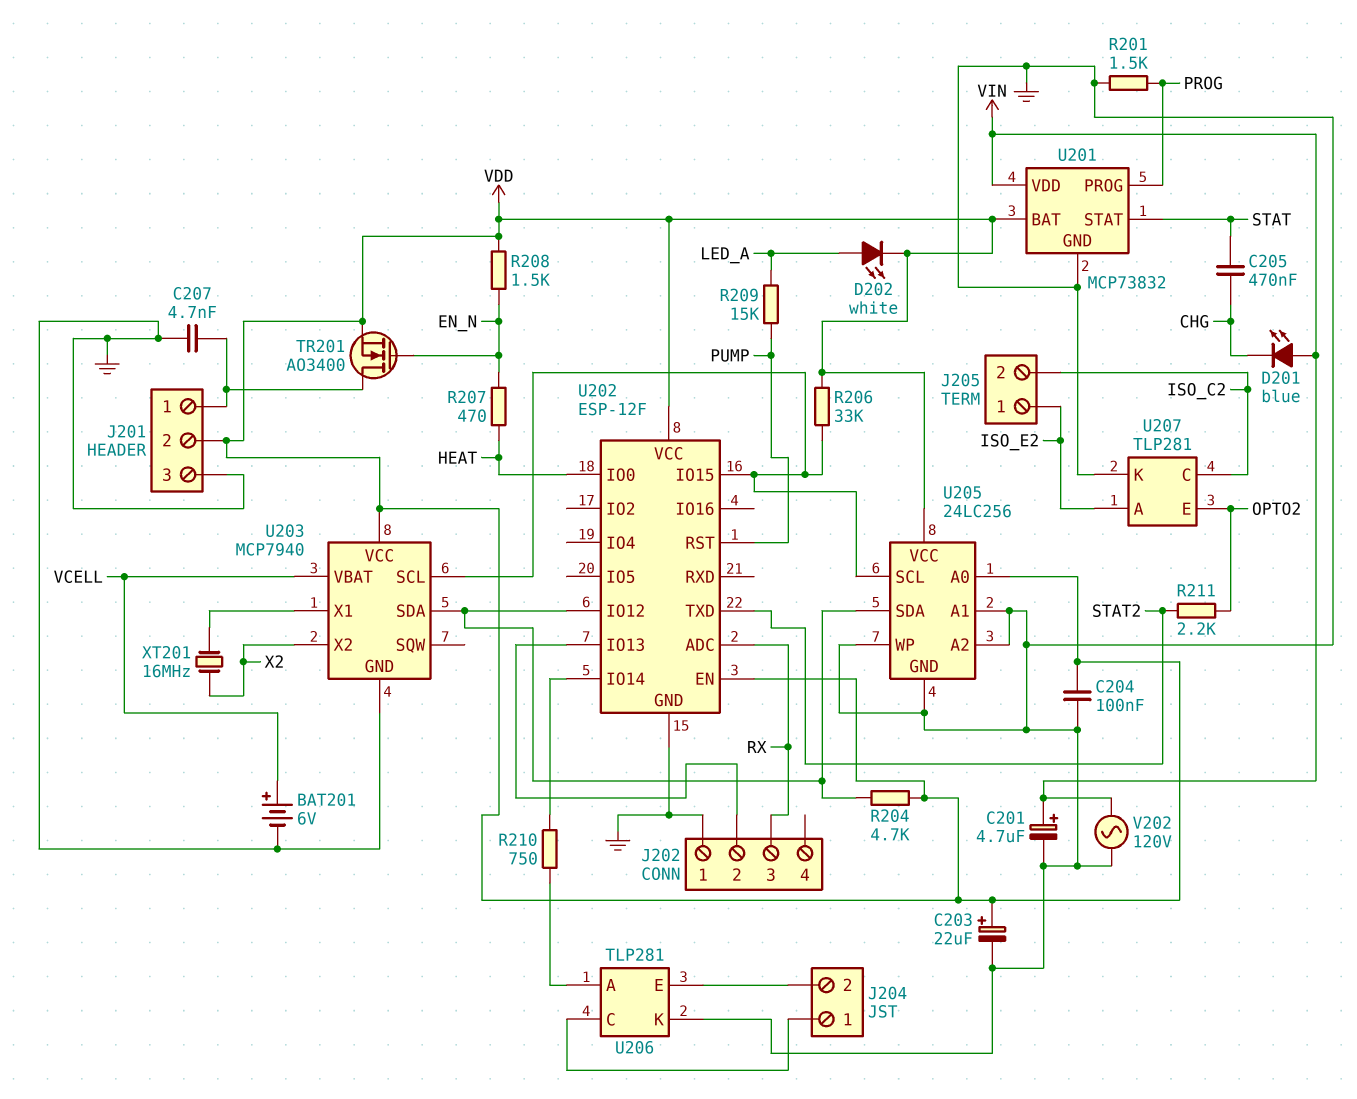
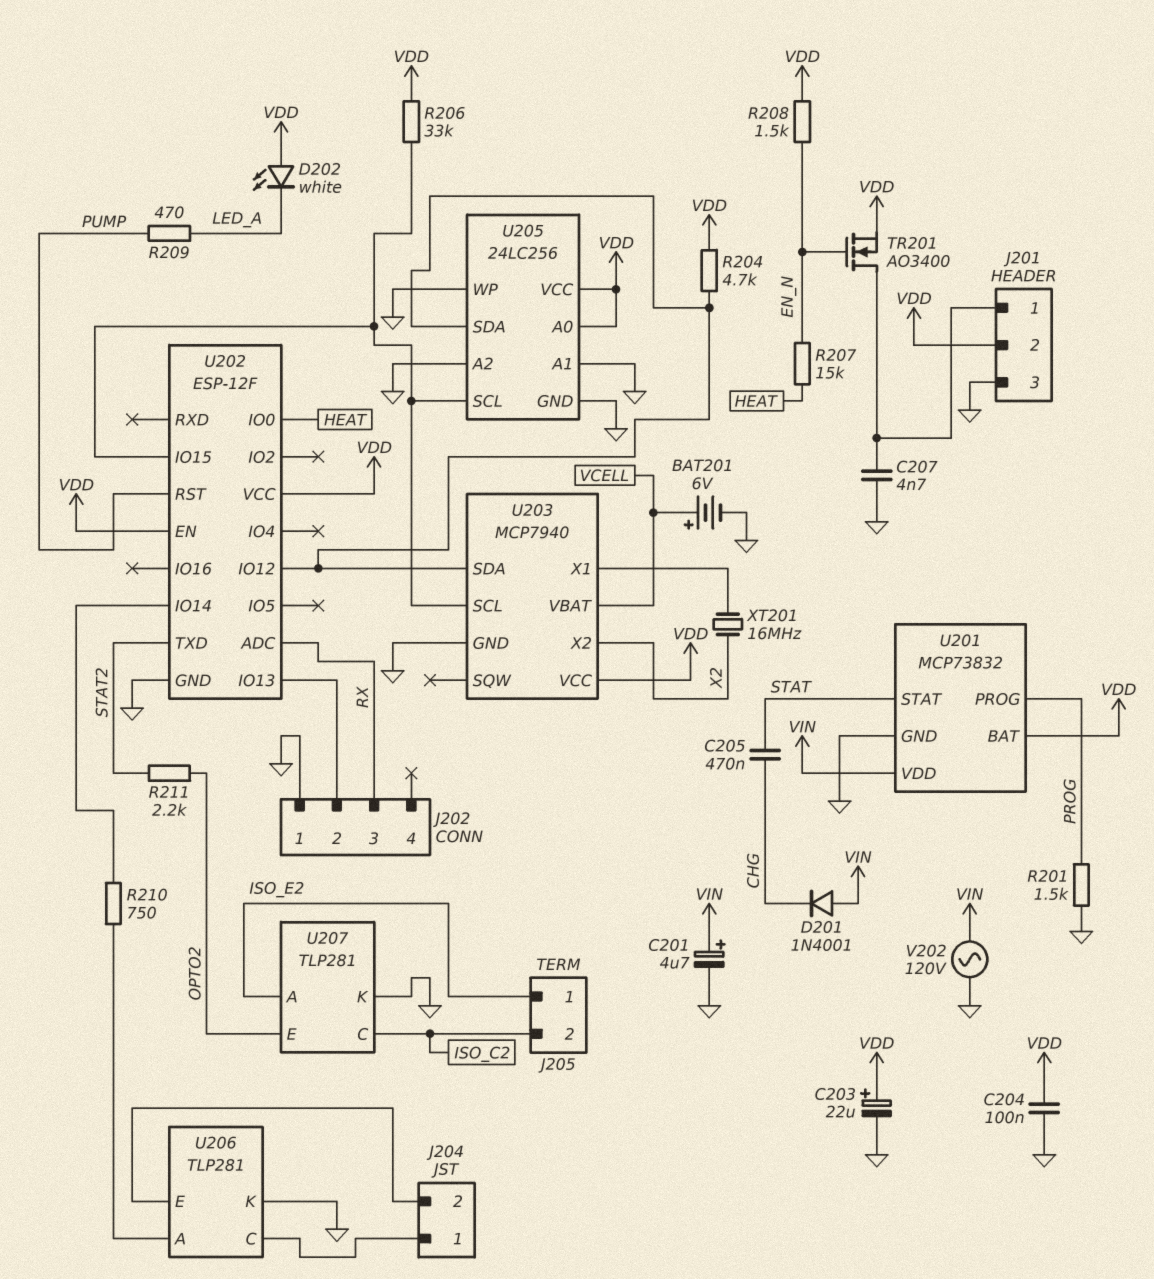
D201: LED blue (A VIN, K CHG) -> diode 1N4001 (A VIN, K CHG)
D202: LED white (A LED_A, K VDD) -> LED white (A VDD, K LED_A)
R207: 470 (EN_N, HEAT) -> 15k (EN_N, HEAT)
R209: 15k (LED_A, PUMP) -> 470 (LED_A, PUMP)

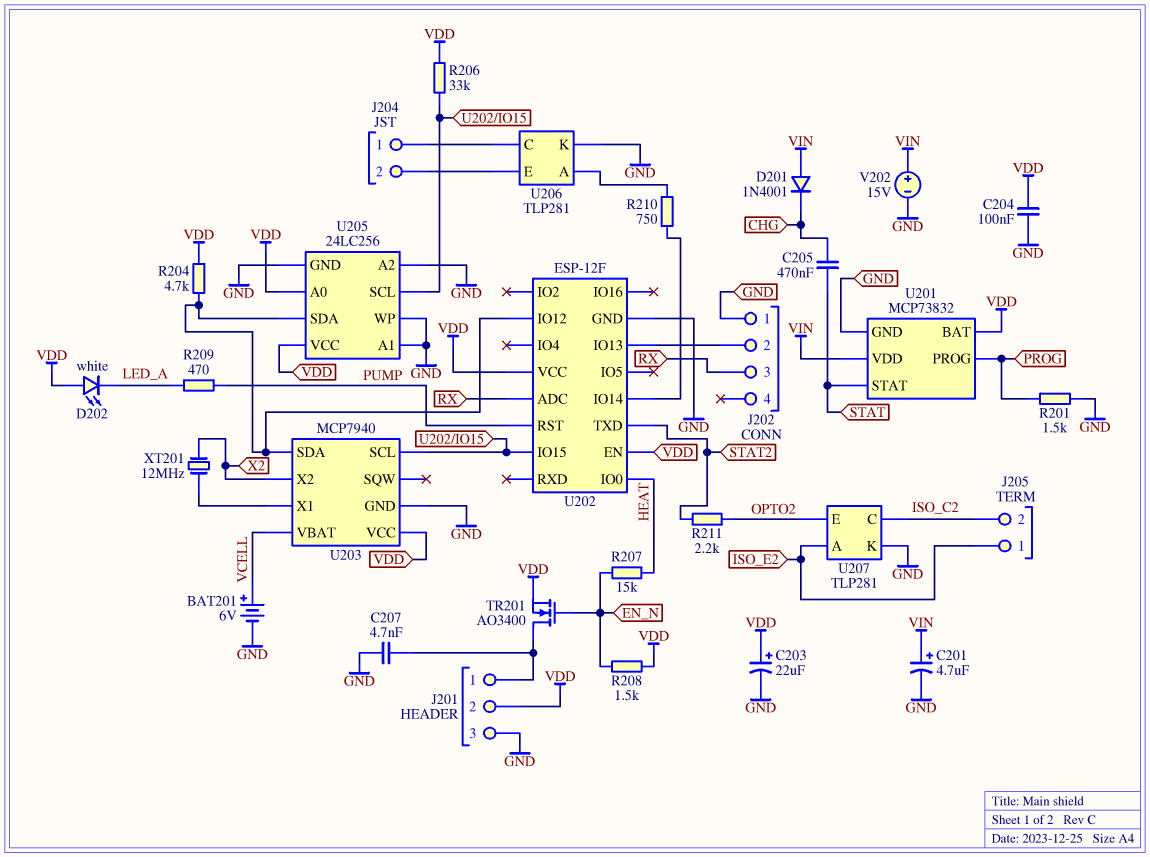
V202: AC 120V (GND, VIN) -> 15V (plus VIN, minus GND)
XT201: 16MHz (U203/X1, X2) -> 12MHz (U203/X1, X2)

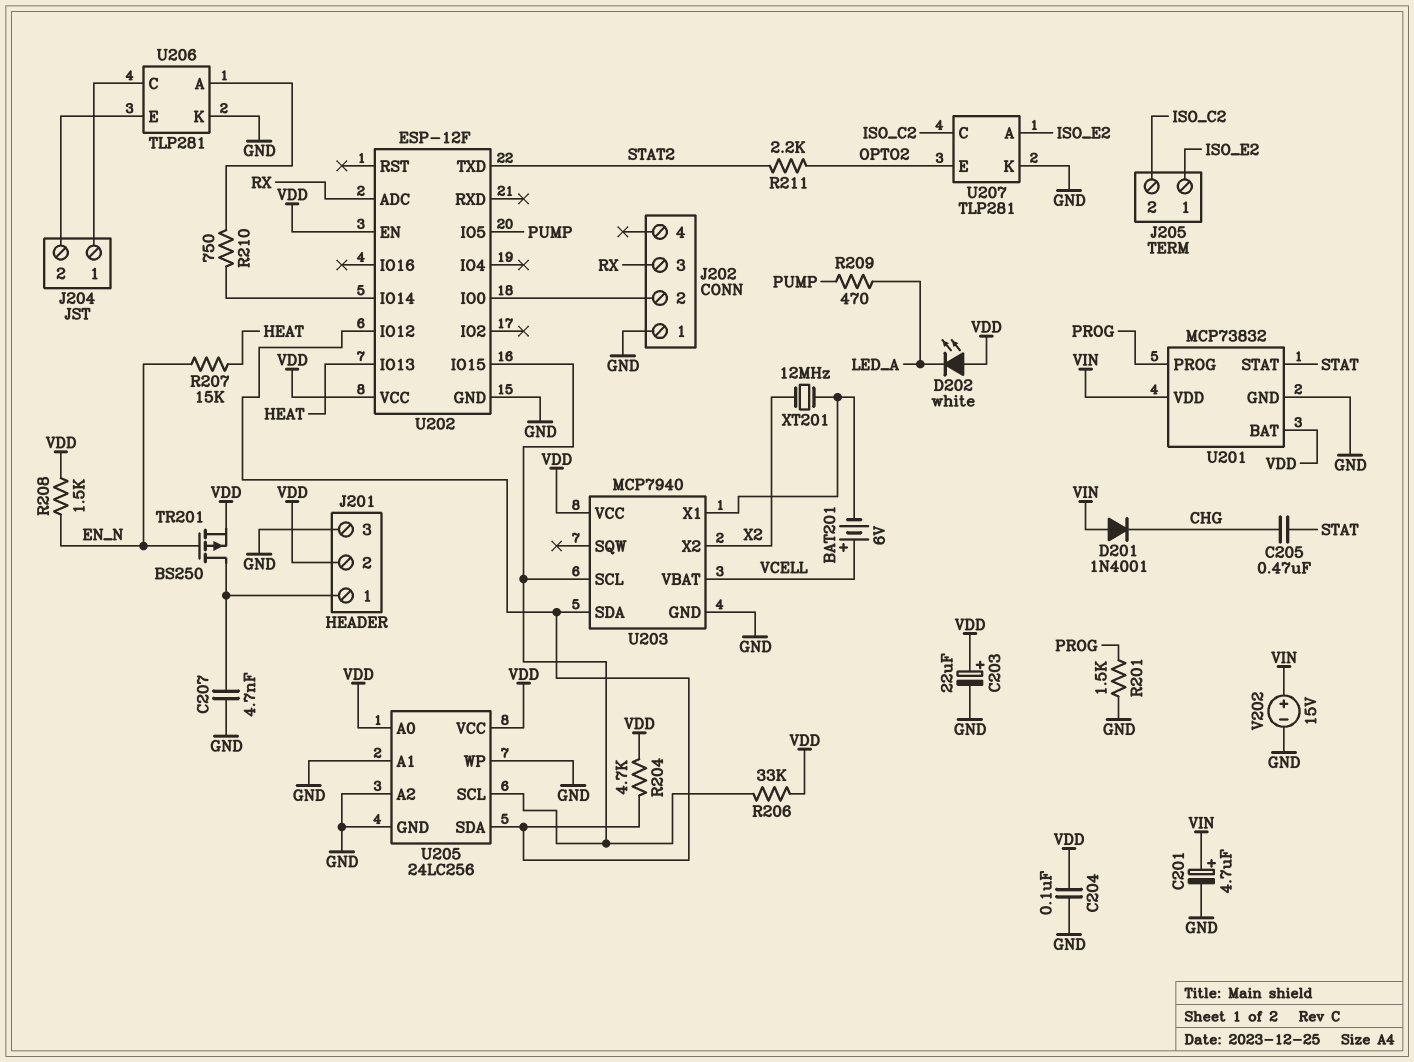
BAT201: 6V (plus VCELL, minus GND) -> 6V (plus VCELL, minus U203/X1)
TR201: NMOS AO3400 (G EN_N, D J201/1, S VDD) -> PMOS BS250 (G EN_N, D J201/1, S VDD)
U202 pin IO0: HEAT -> J202/2
U202 pin IO5: none -> PUMP
U202 pin IO13: J202/2 -> HEAT
U202 pin RST: PUMP -> none

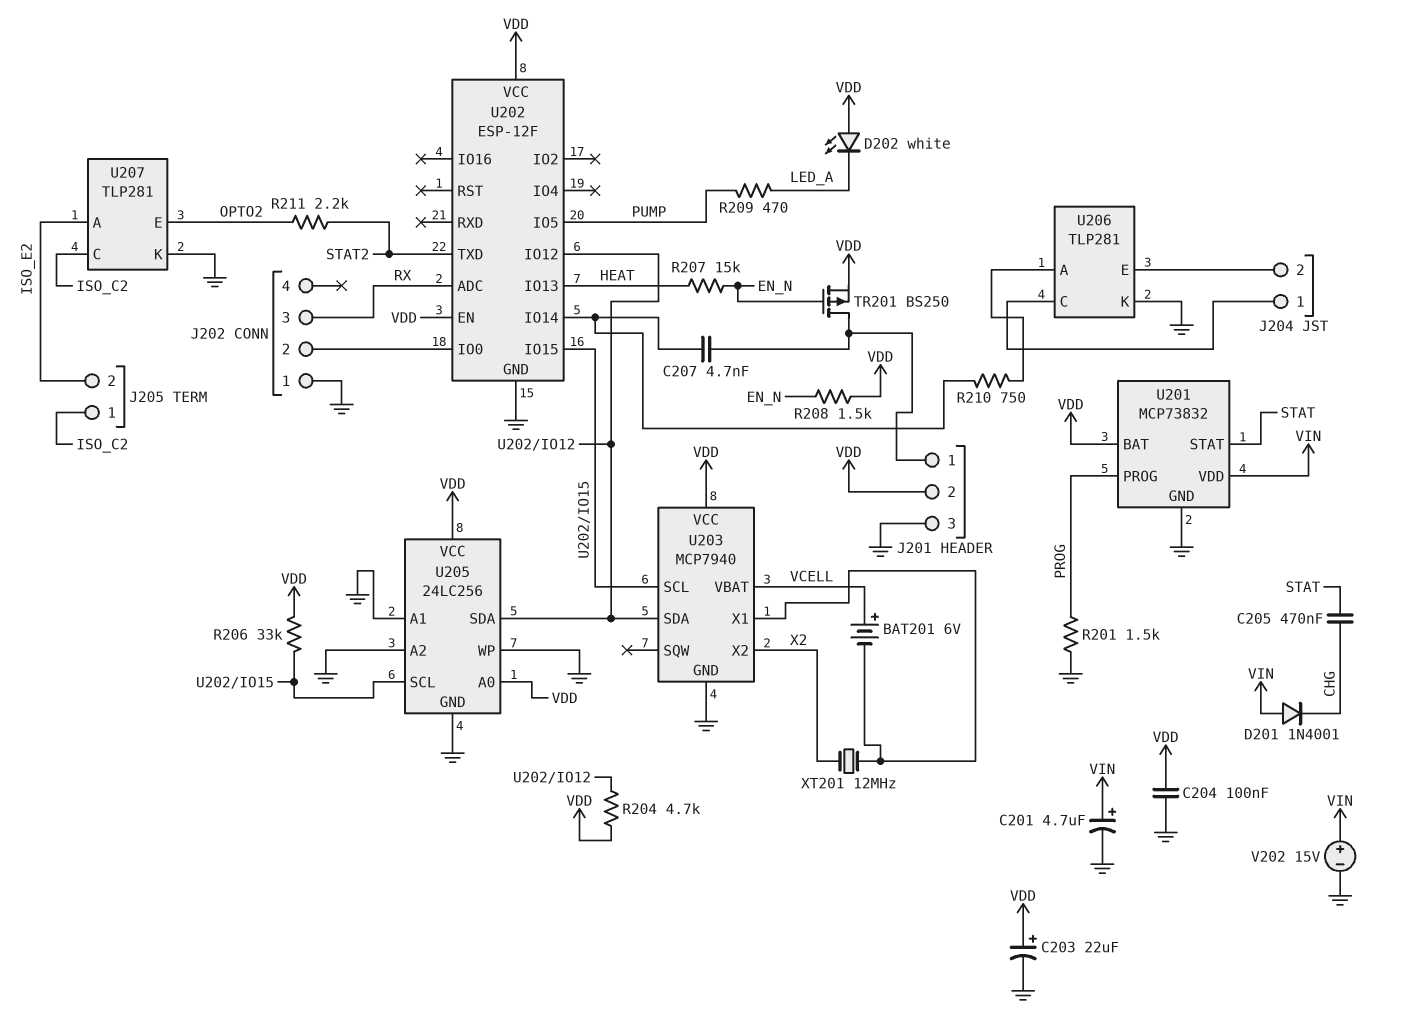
C207: 4.7nF (GND, J201/1) -> 4.7nF (J201/1, U202/IO14)
J205 pin 1: ISO_E2 -> ISO_C2
J205 pin 2: ISO_C2 -> ISO_E2

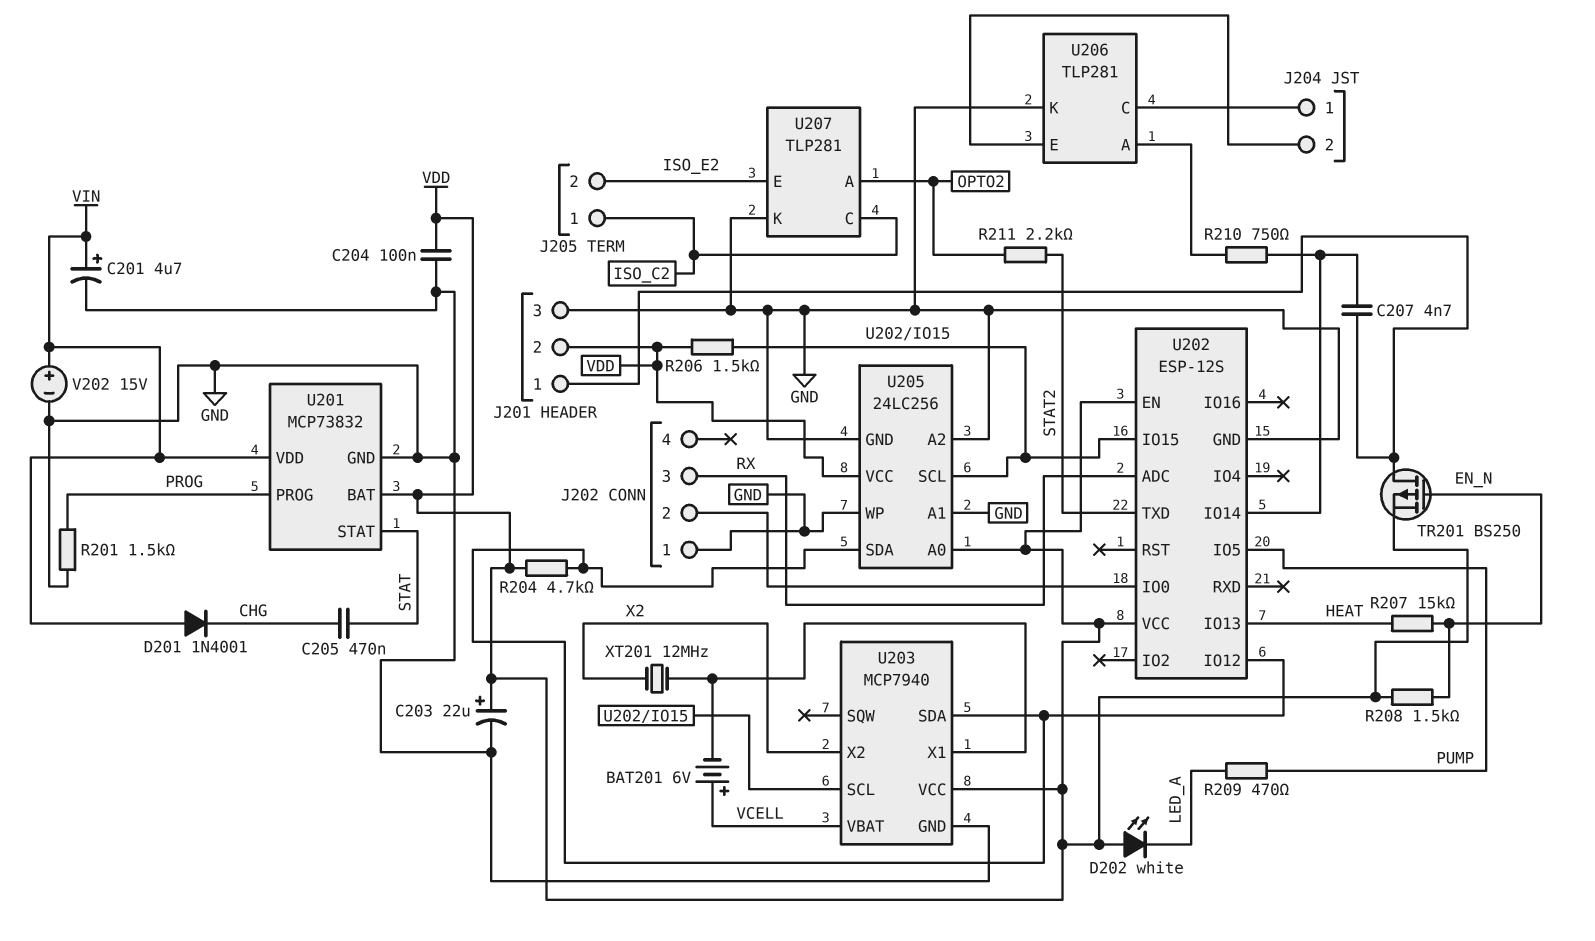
R206: 33k (U202/IO15, VDD) -> 1.5k (U202/IO15, VDD)
U202: ESP-12F -> ESP-12S
U207 pin A: ISO_E2 -> OPTO2
U207 pin E: OPTO2 -> ISO_E2

